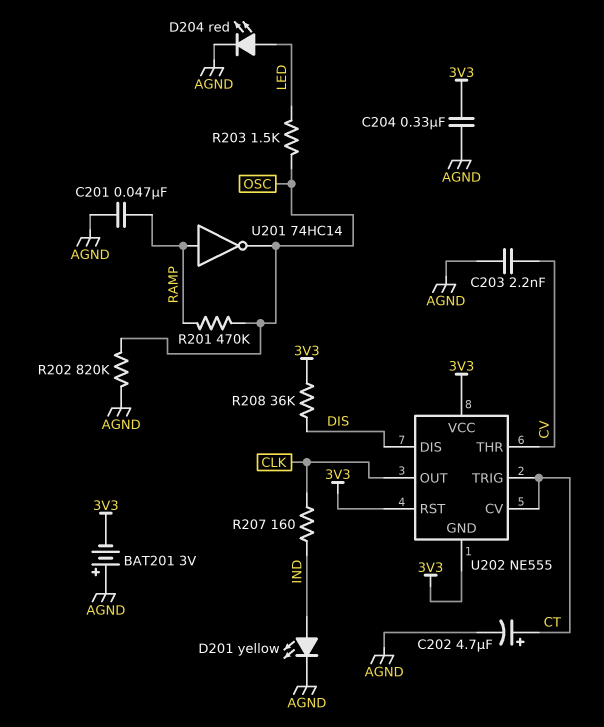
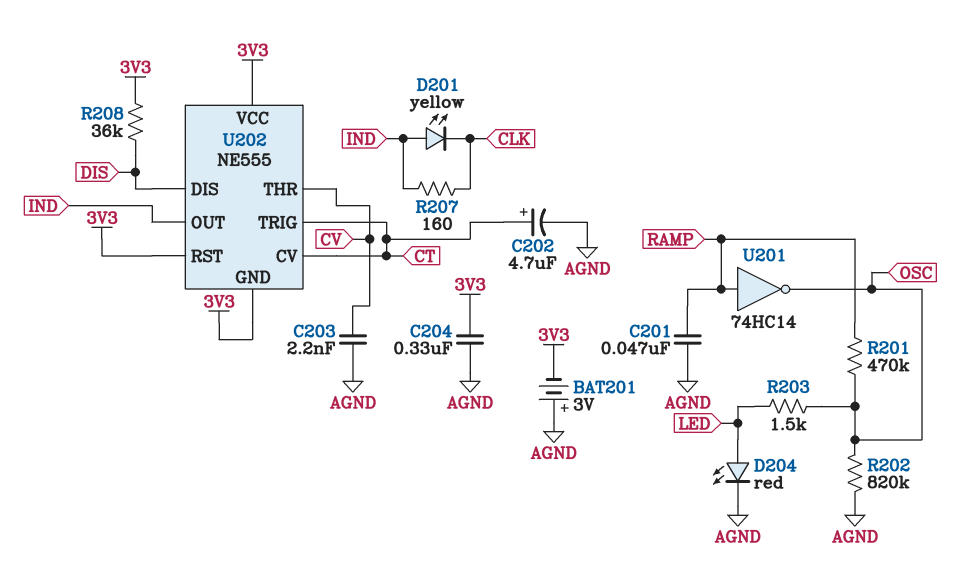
D201: LED yellow (A IND, K AGND) -> LED yellow (A IND, K CLK)
U202 pin OUT: CLK -> IND

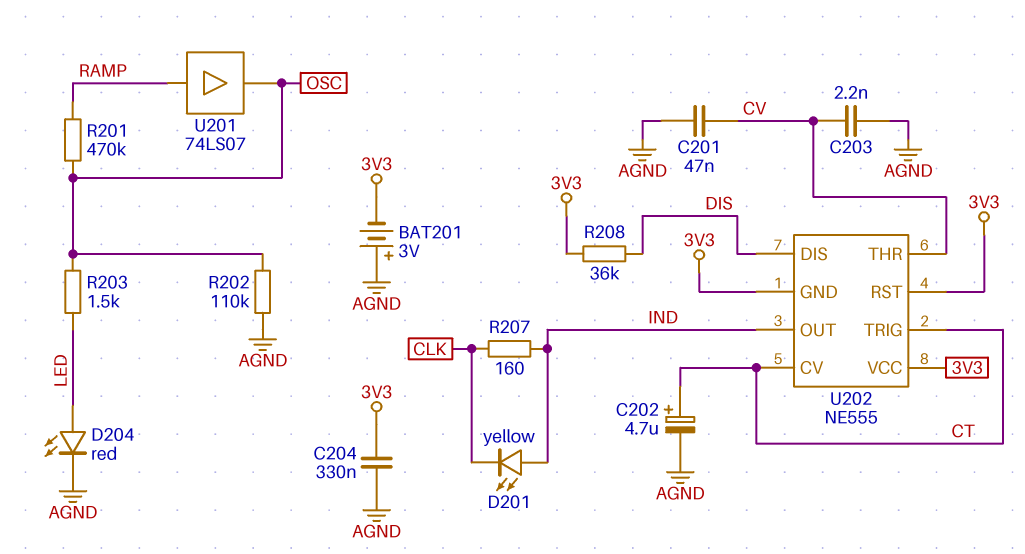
C201: 47nF (AGND, RAMP) -> 47nF (AGND, CV)
R202: 820k (AGND, OSC) -> 110k (AGND, OSC)
U201: NOT 74HC14 (in RAMP, out OSC) -> buffer 74LS07 (in RAMP, out OSC)

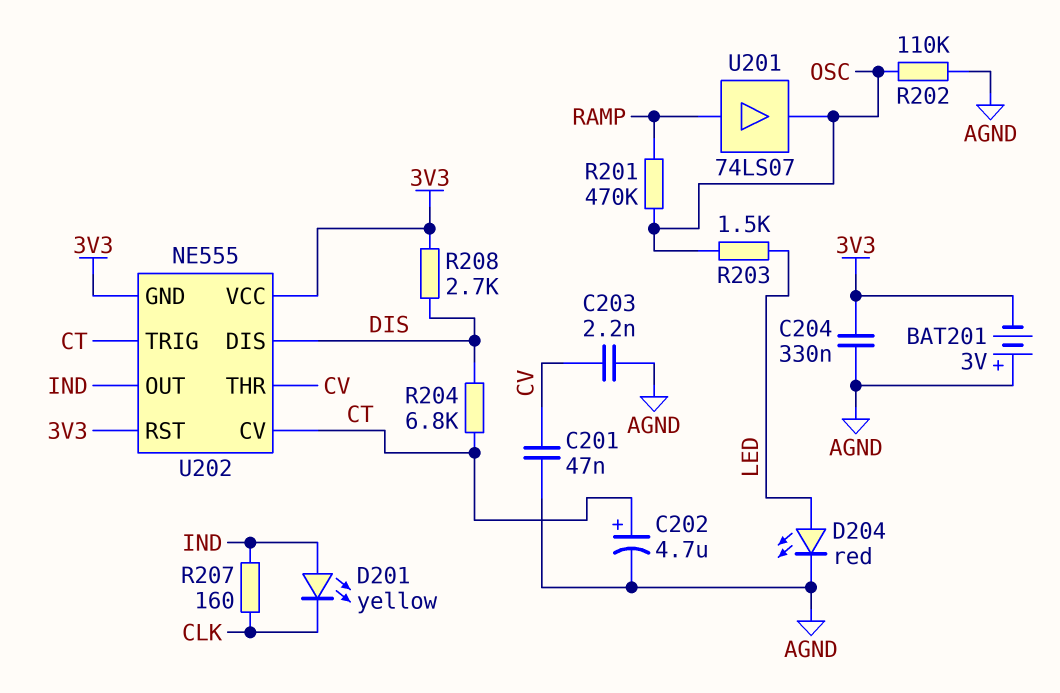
R204: none -> 6.8k (CT, DIS)
R208: 36k (3V3, DIS) -> 2.7k (3V3, DIS)

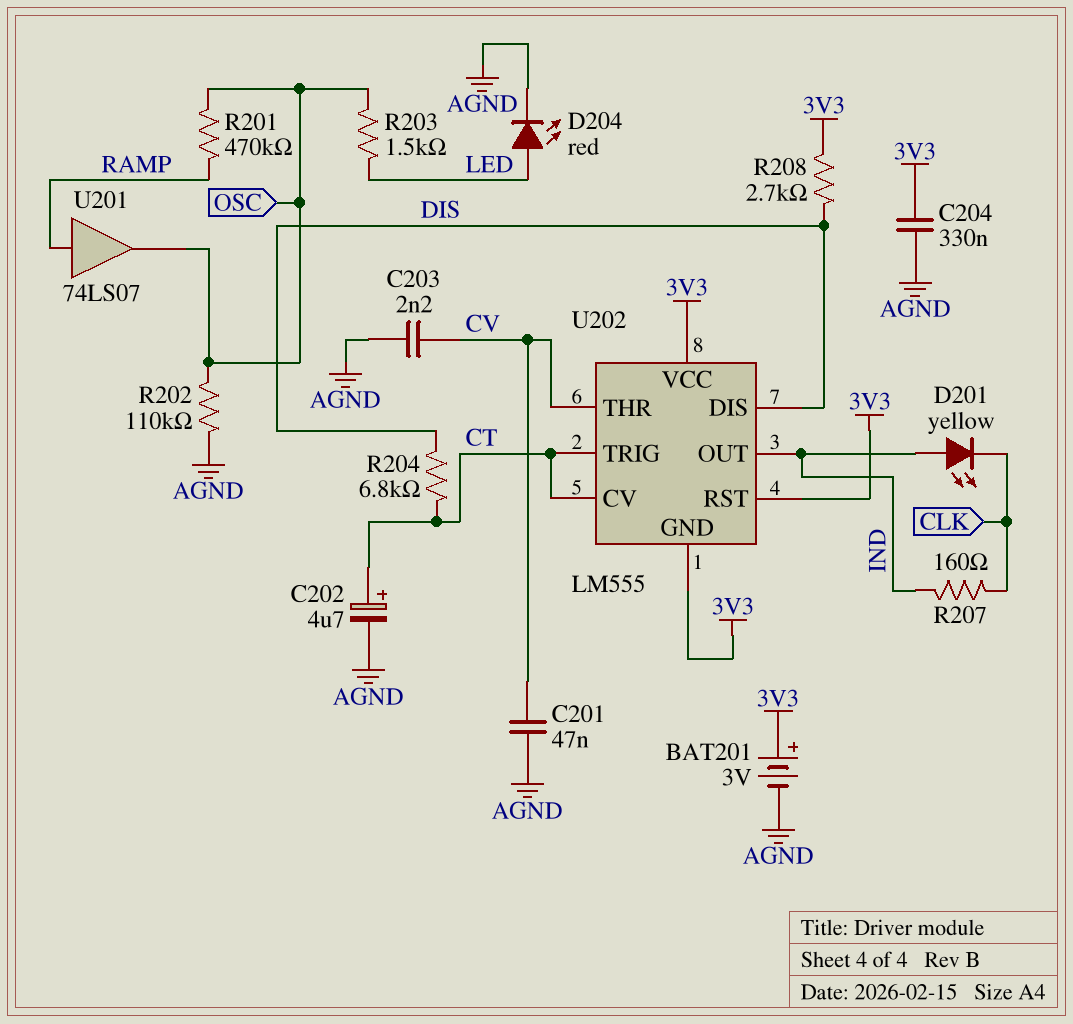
BAT201: 3V (plus AGND, minus 3V3) -> 3V (plus 3V3, minus AGND)
U202: NE555 -> LM555

